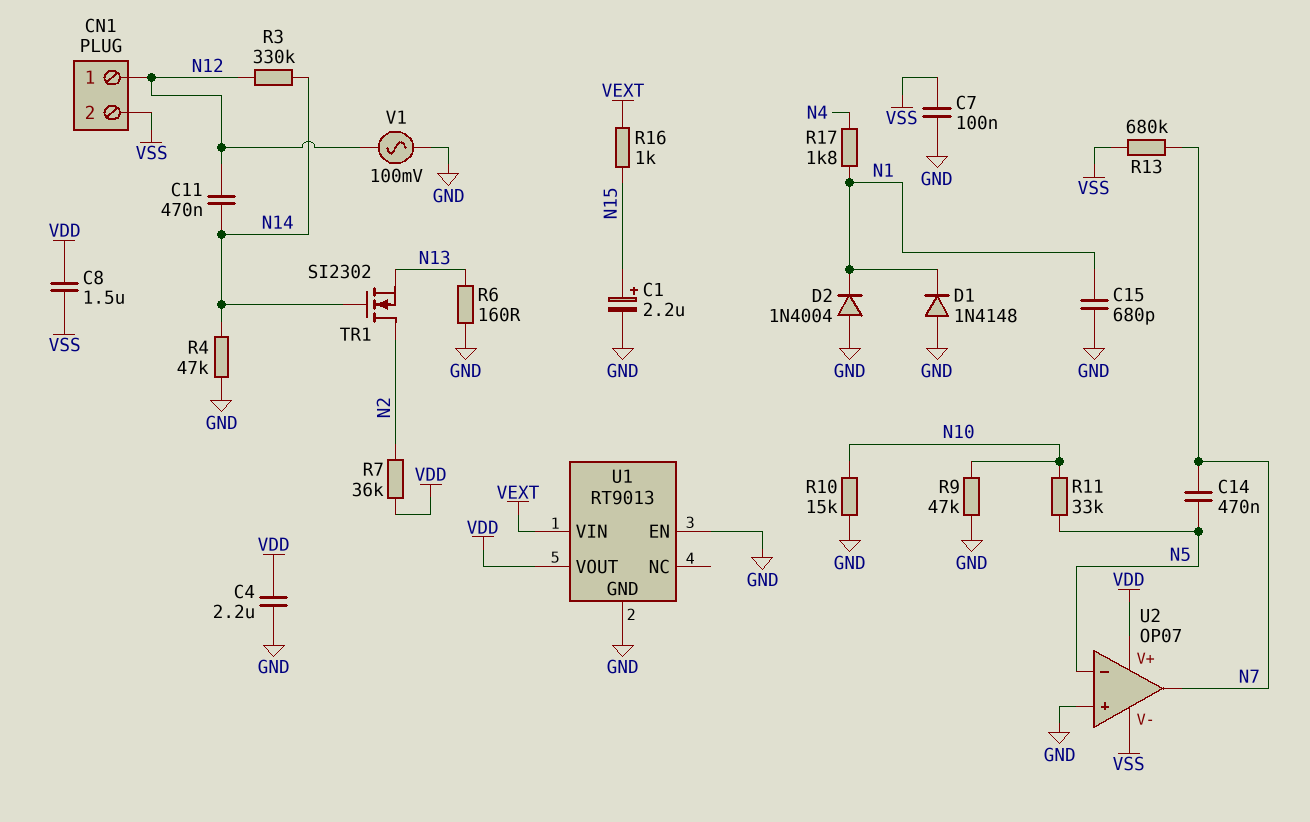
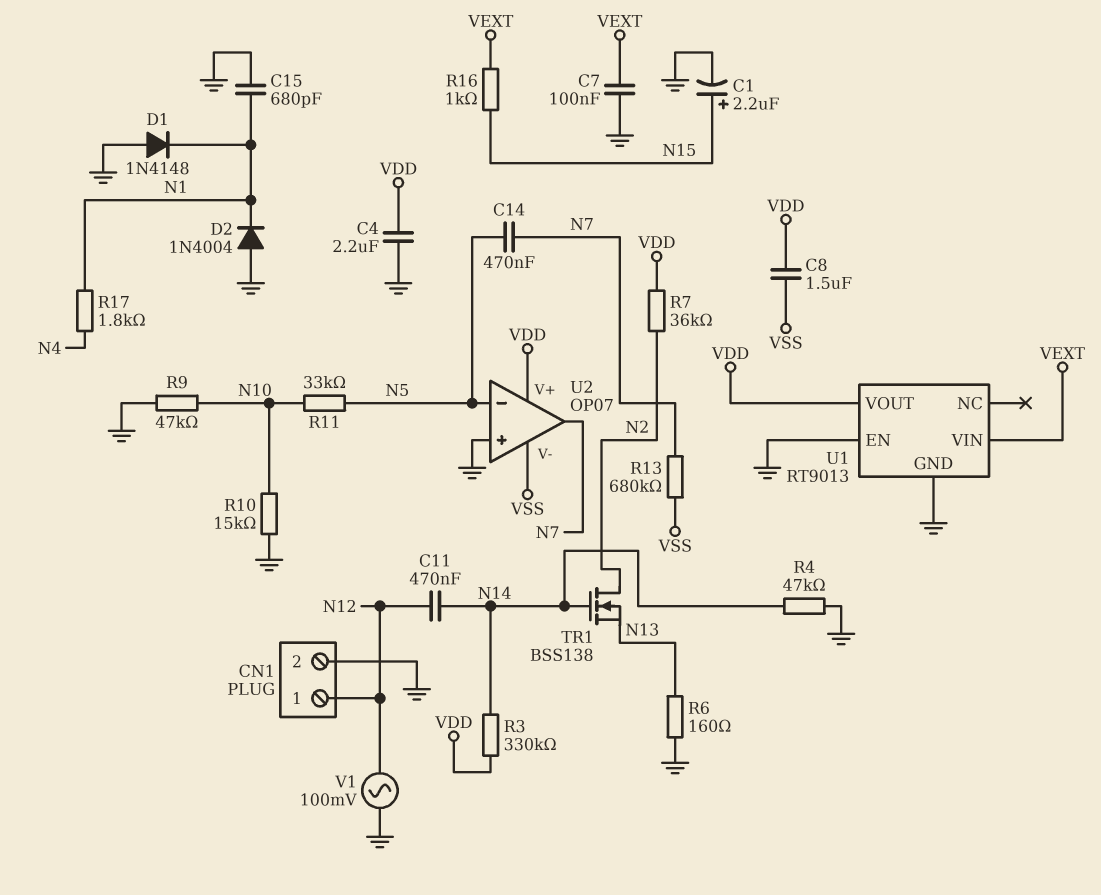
C7: 100nF (GND, VSS) -> 100nF (GND, VEXT)
CN1 pin 2: VSS -> GND
R3: 330k (N12, N14) -> 330k (N14, VDD)
TR1: NMOS SI2302 (G N14, D N2, S N13) -> NMOS BSS138 (G N14, D N2, S N13)

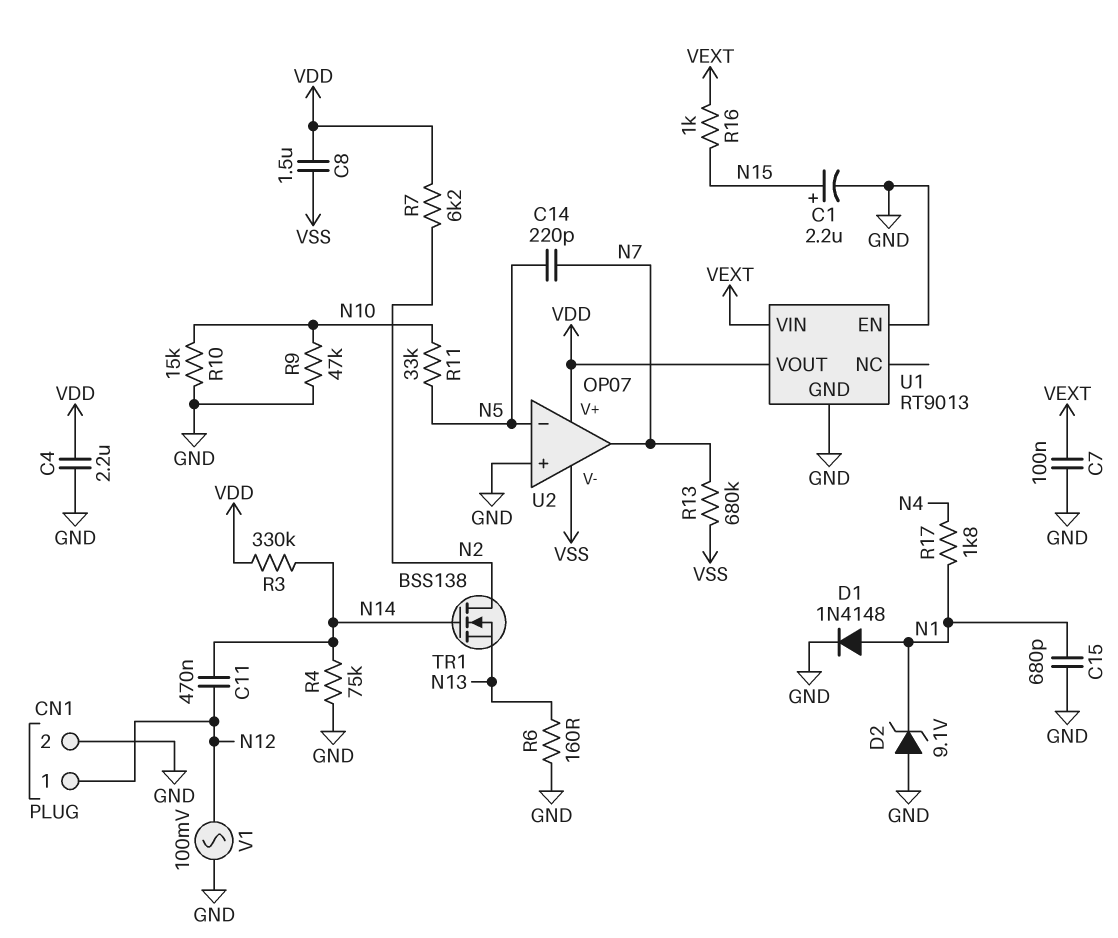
C14: 470nF (N5, N7) -> 220pF (N5, N7)
D1: diode 1N4148 (A GND, K N1) -> diode 1N4148 (A N1, K GND)
D2: diode 1N4004 (A GND, K N1) -> zener 9.1V (A GND, K N1)
R4: 47k (GND, N14) -> 75k (GND, N14)
R7: 36k (N2, VDD) -> 6.2k (N2, VDD)

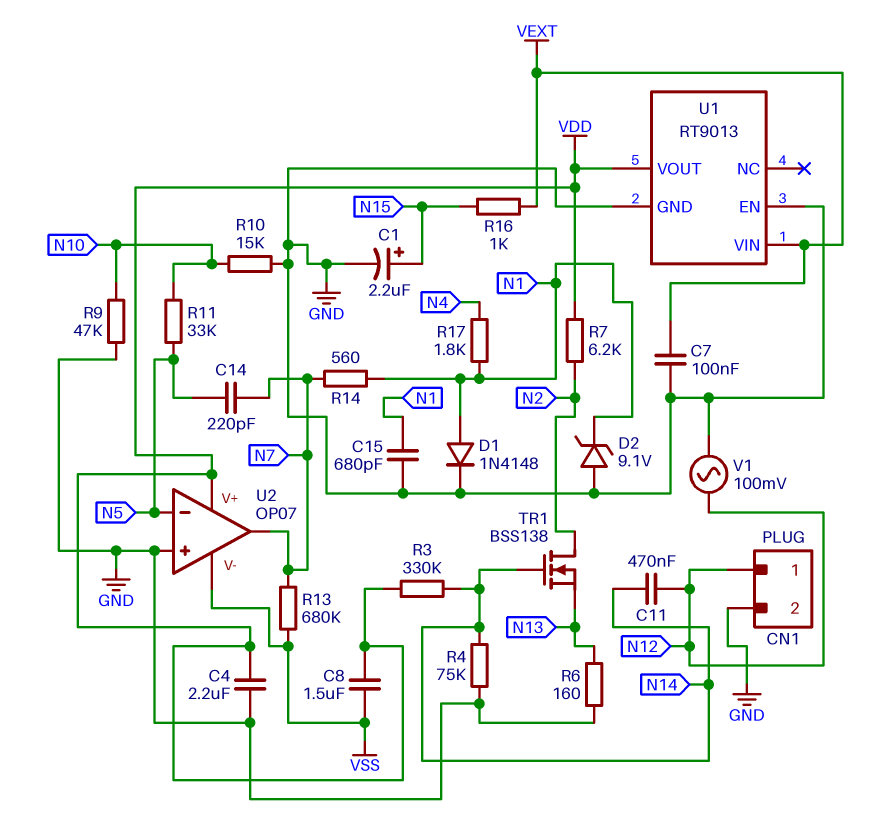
R14: none -> 560 (N1, N7)

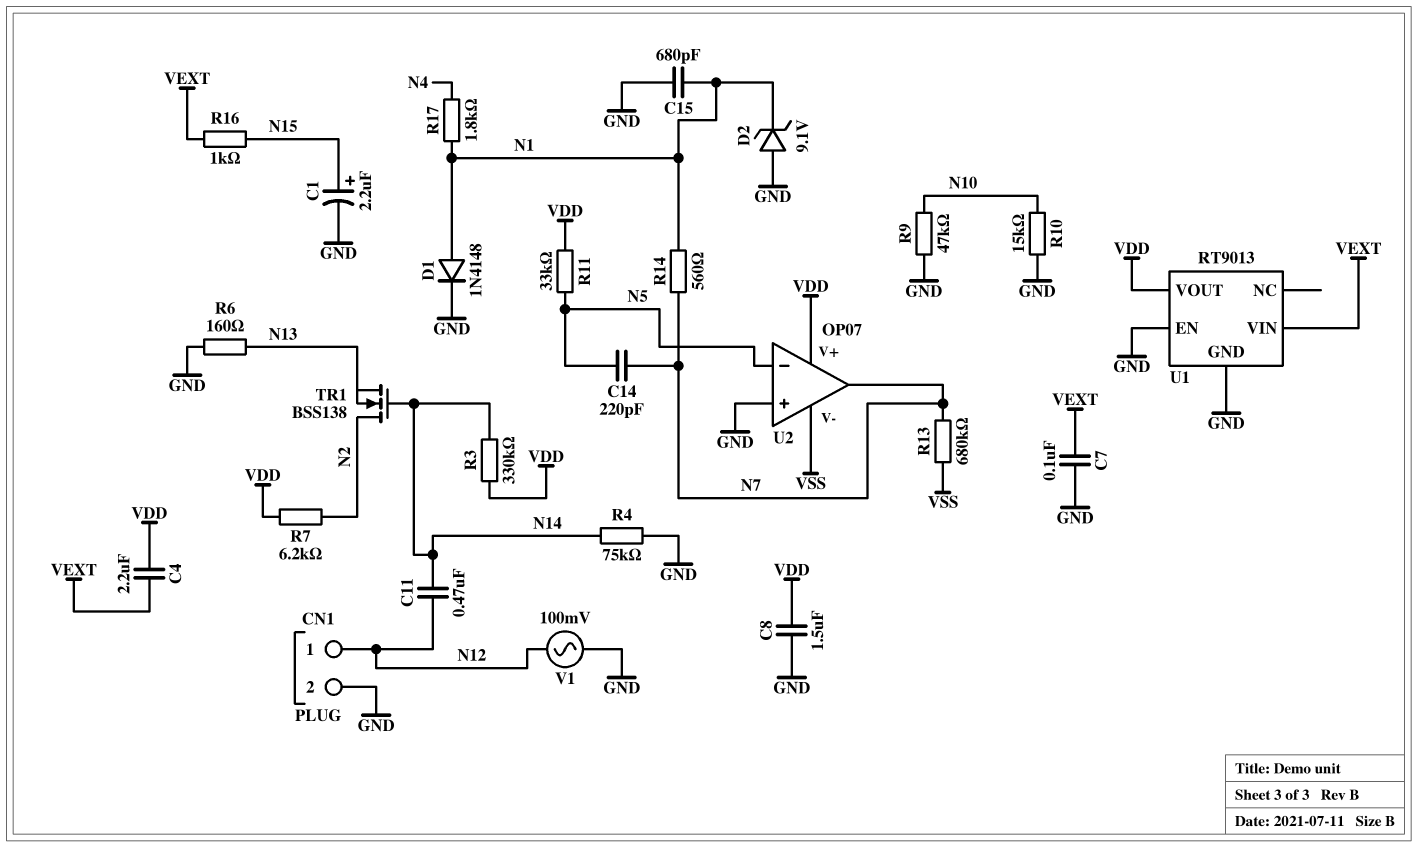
C4: 2.2uF (GND, VDD) -> 2.2uF (VDD, VEXT)
C8: 1.5uF (VDD, VSS) -> 1.5uF (GND, VDD)
R11: 33k (N5, N10) -> 33k (N5, VDD)

